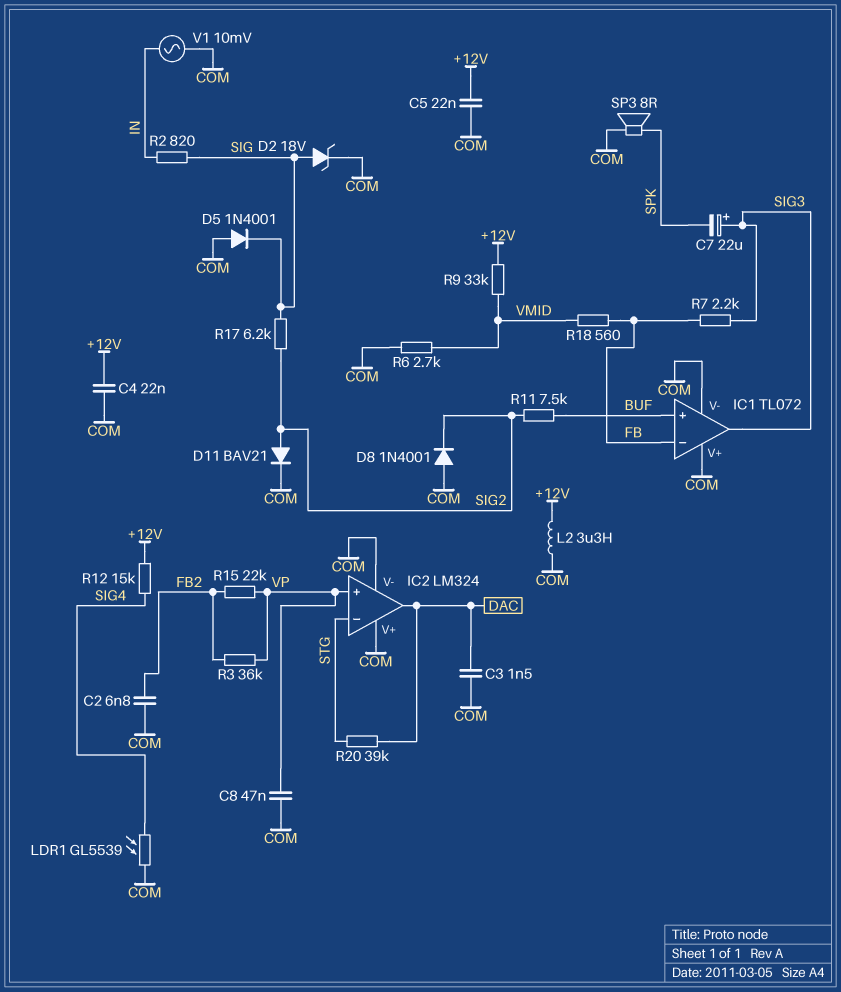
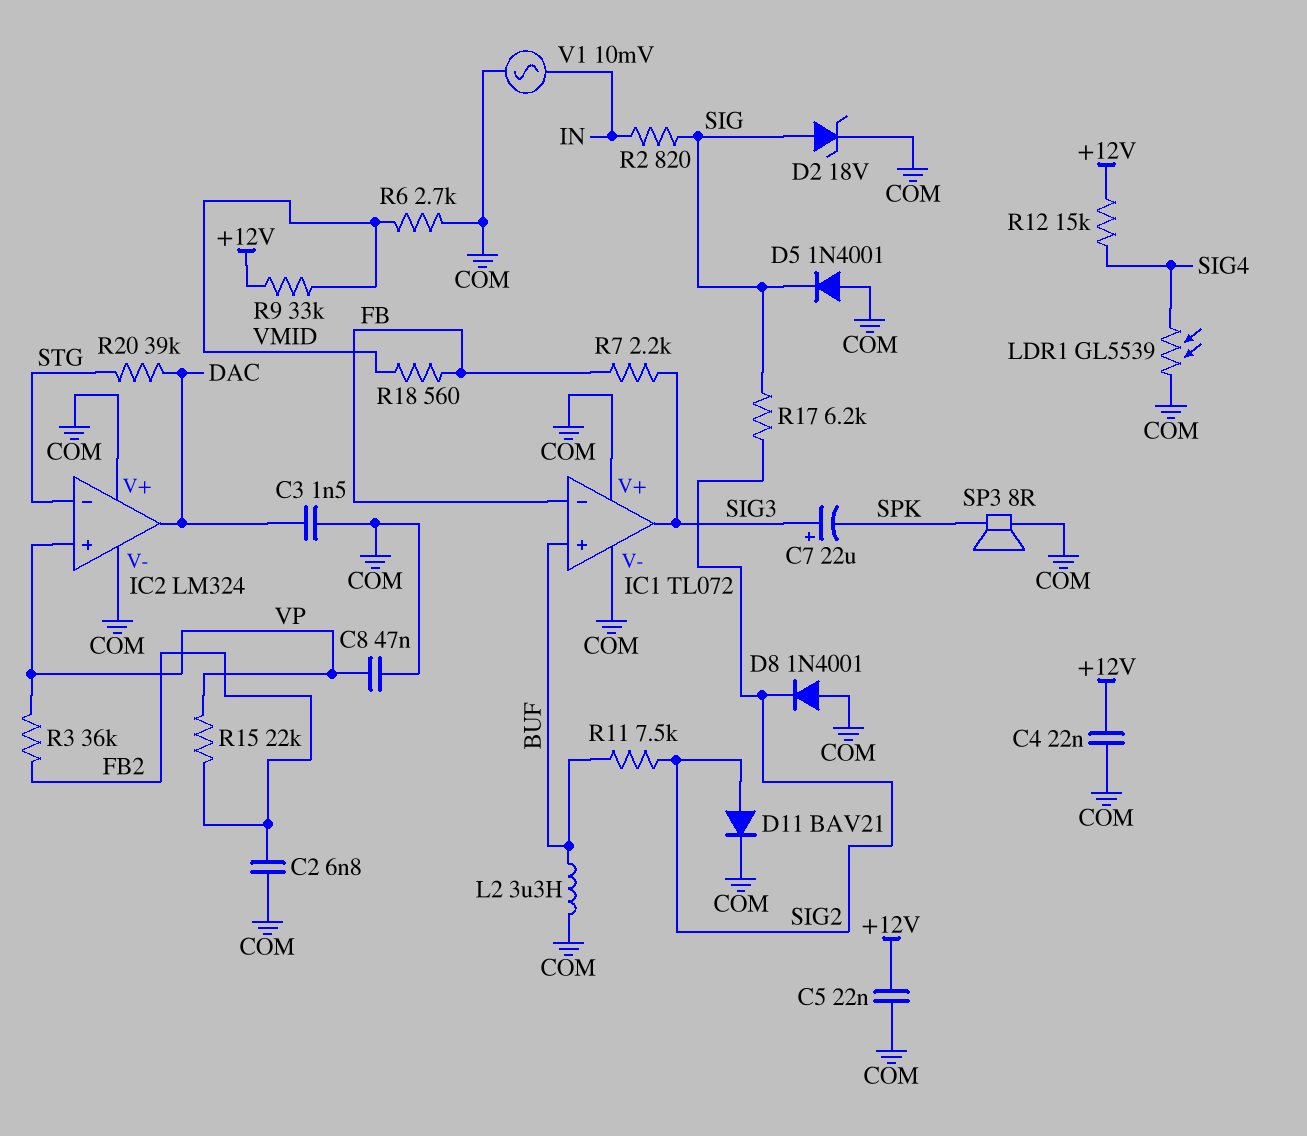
L2: 3.3uH (+12V, COM) -> 3.3uH (BUF, COM)

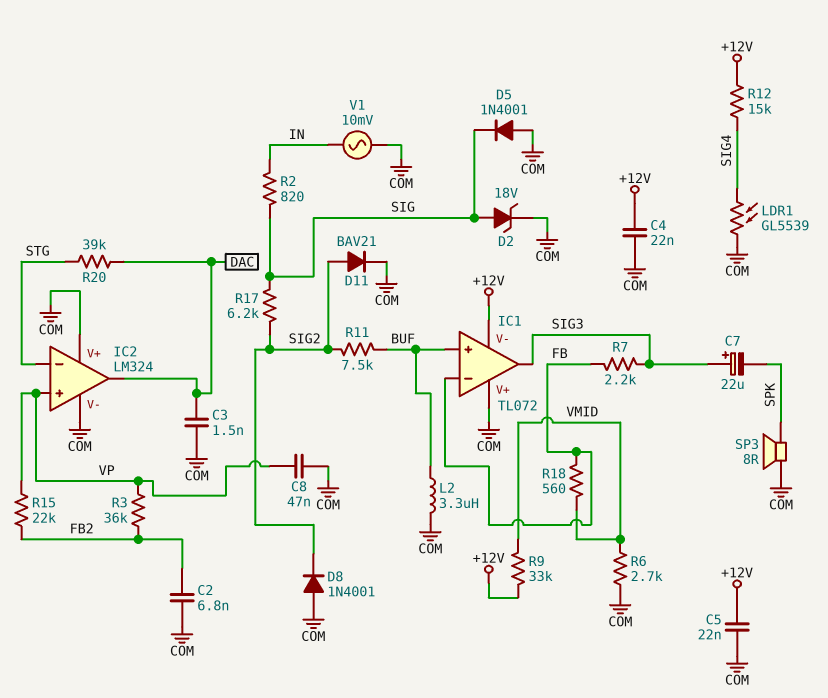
IC1 pin V-: COM -> +12V

